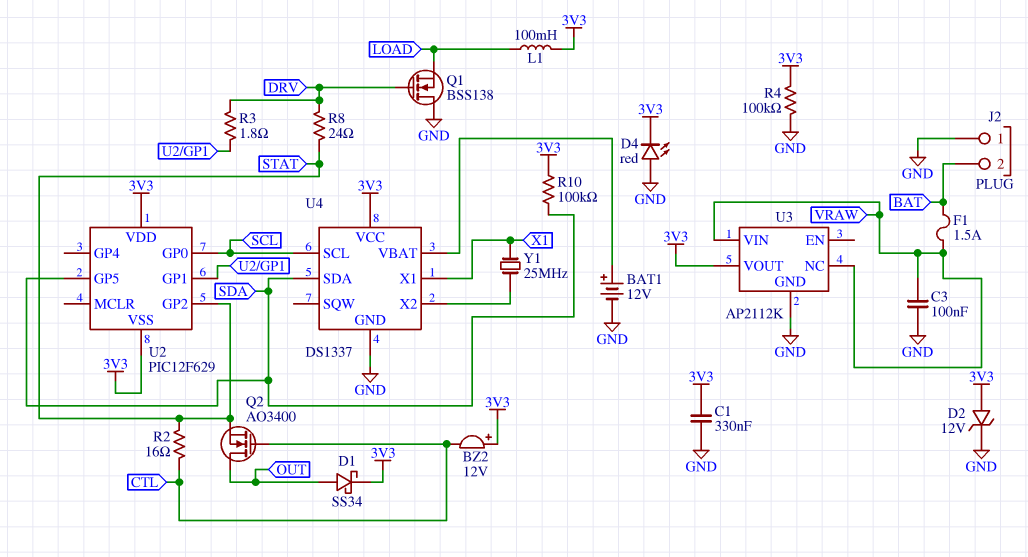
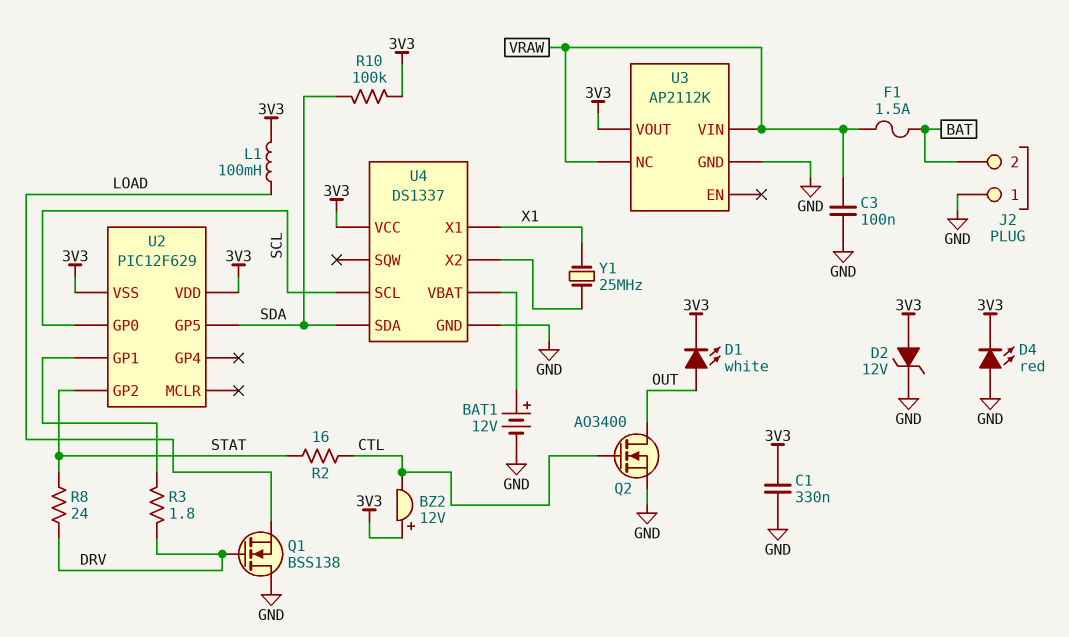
D1: schottky SS34 (A OUT, K 3V3) -> LED white (A OUT, K 3V3)
Q2: NMOS AO3400 (G CTL, D OUT, S STAT) -> NMOS AO3400 (G CTL, D OUT, S GND)
R4: 100k (3V3, GND) -> none

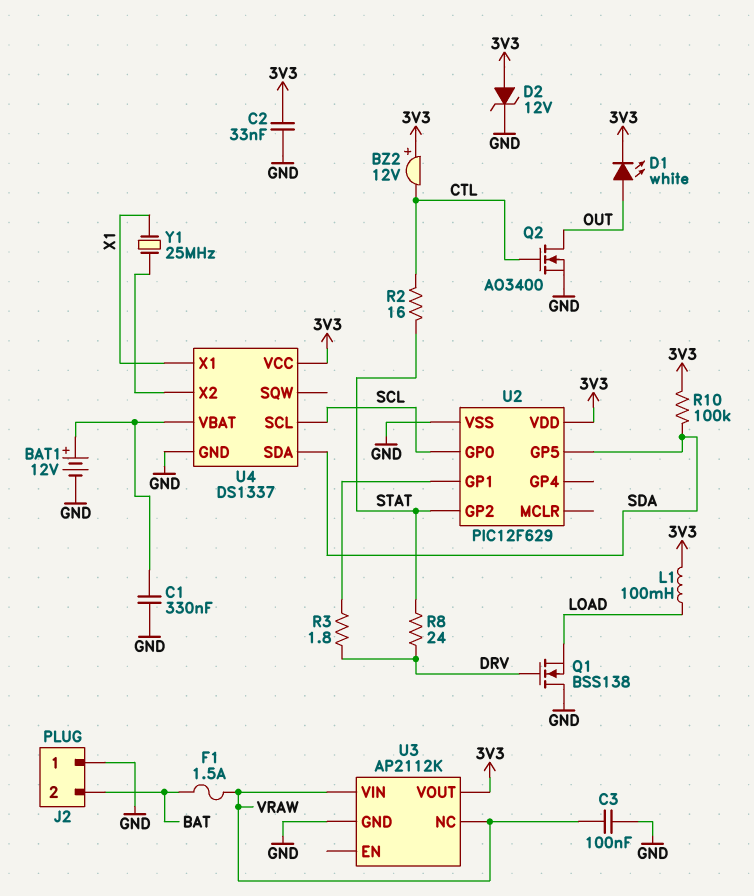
C1: 330nF (3V3, GND) -> 330nF (GND, U4/VBAT)
C2: none -> 33nF (3V3, GND)
D4: LED red (A GND, K 3V3) -> none
U2 pin VSS: 3V3 -> GND

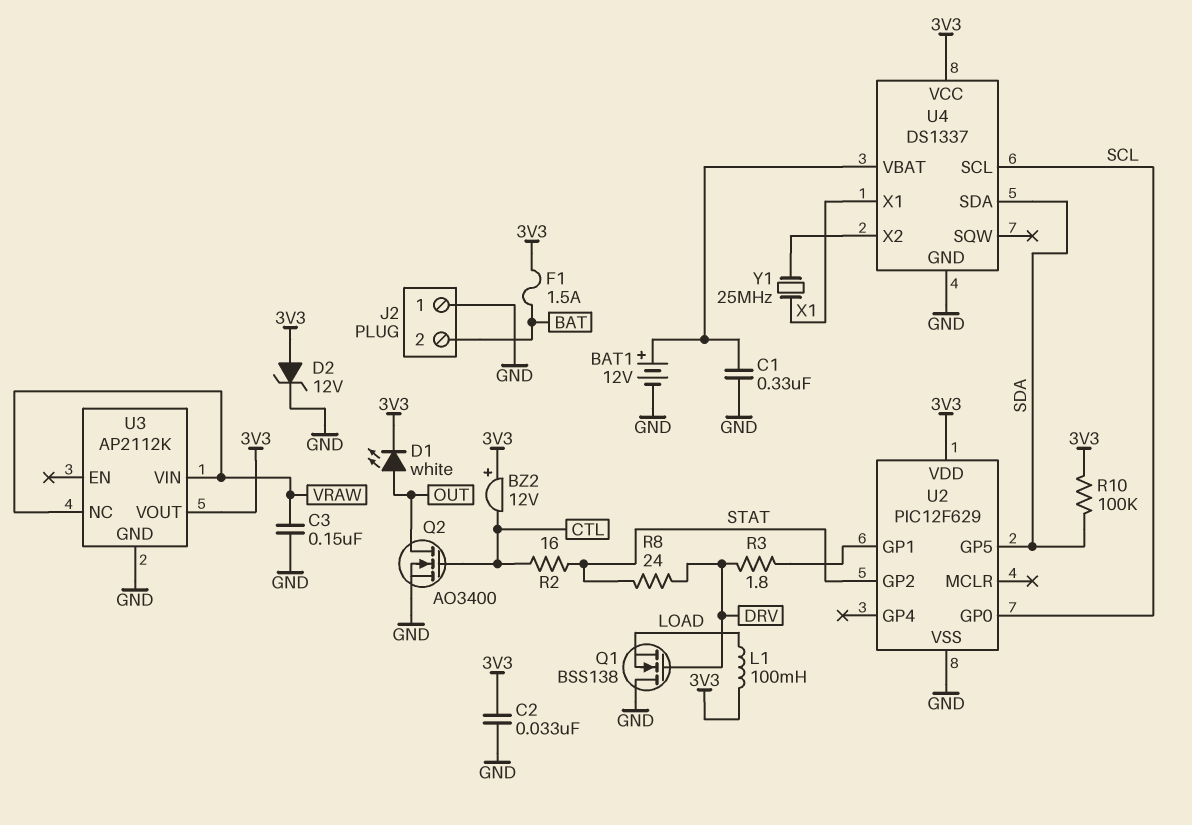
C3: 100nF (GND, VRAW) -> 150nF (GND, VRAW)
F1: 1.5A (BAT, VRAW) -> 1.5A (3V3, BAT)

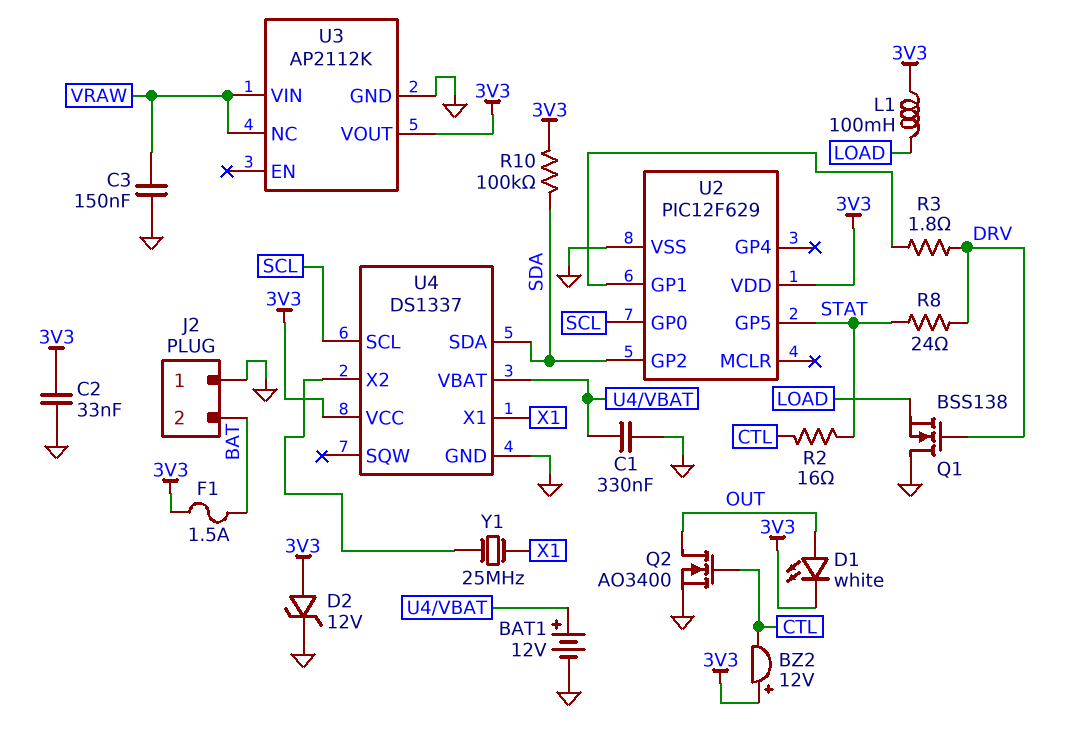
U2 pin GP2: STAT -> SDA
U2 pin GP5: SDA -> STAT

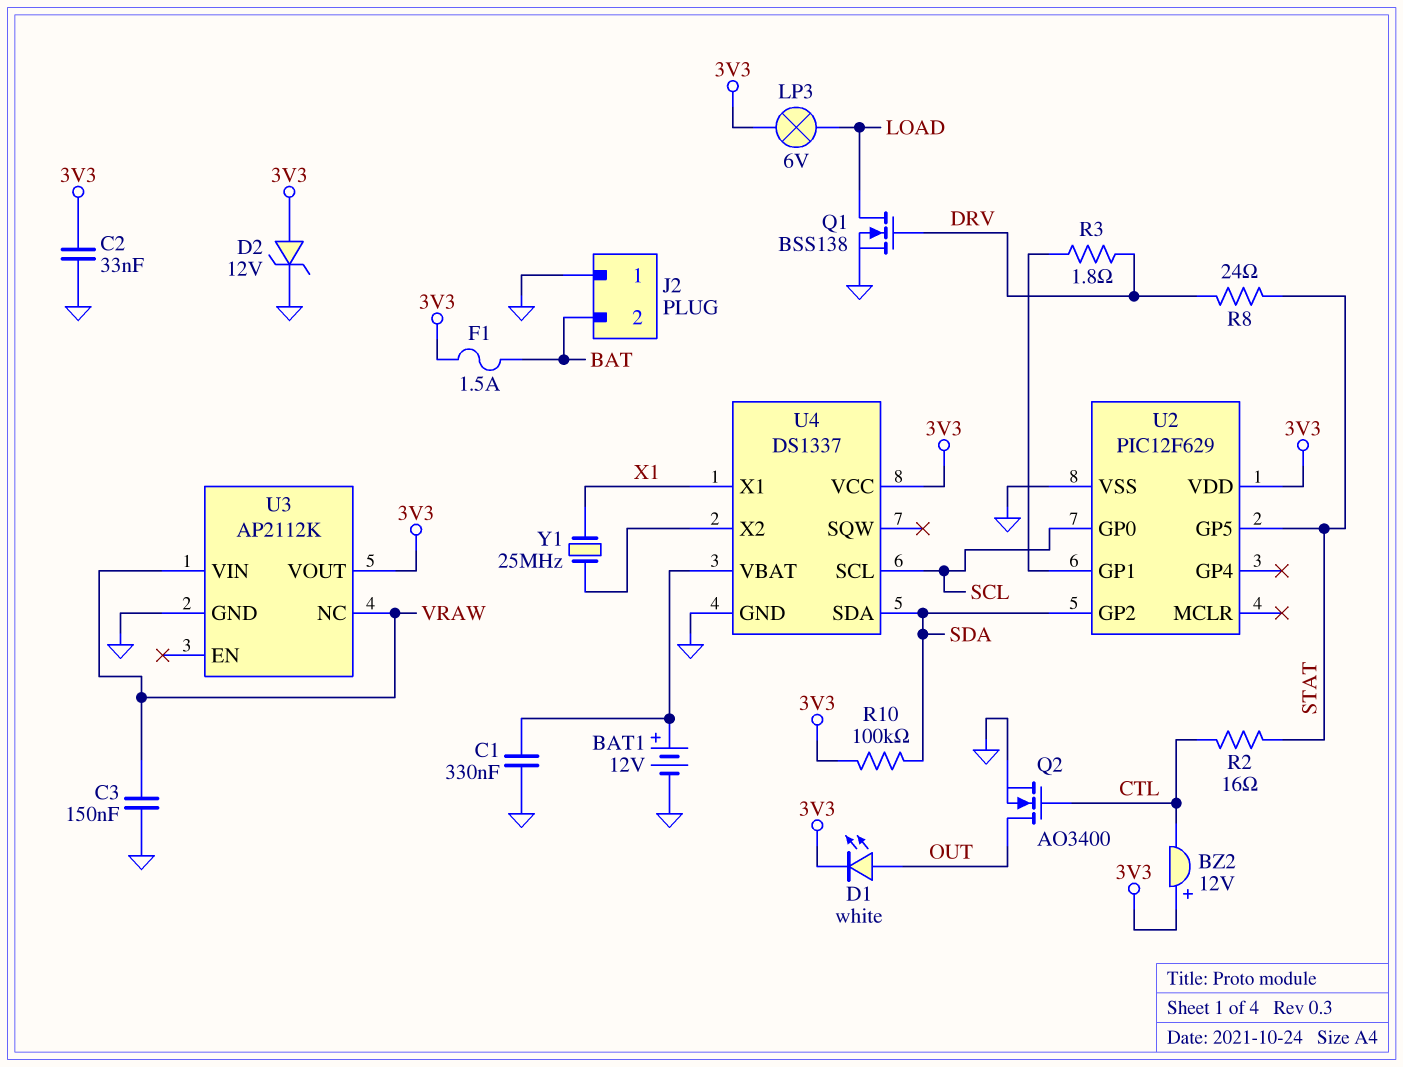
L1: 100mH (3V3, LOAD) -> none
LP3: none -> lamp 6V (3V3, LOAD)
Q1: NMOS BSS138 (G DRV, D GND, S LOAD) -> NMOS BSS138 (G DRV, D LOAD, S GND)

